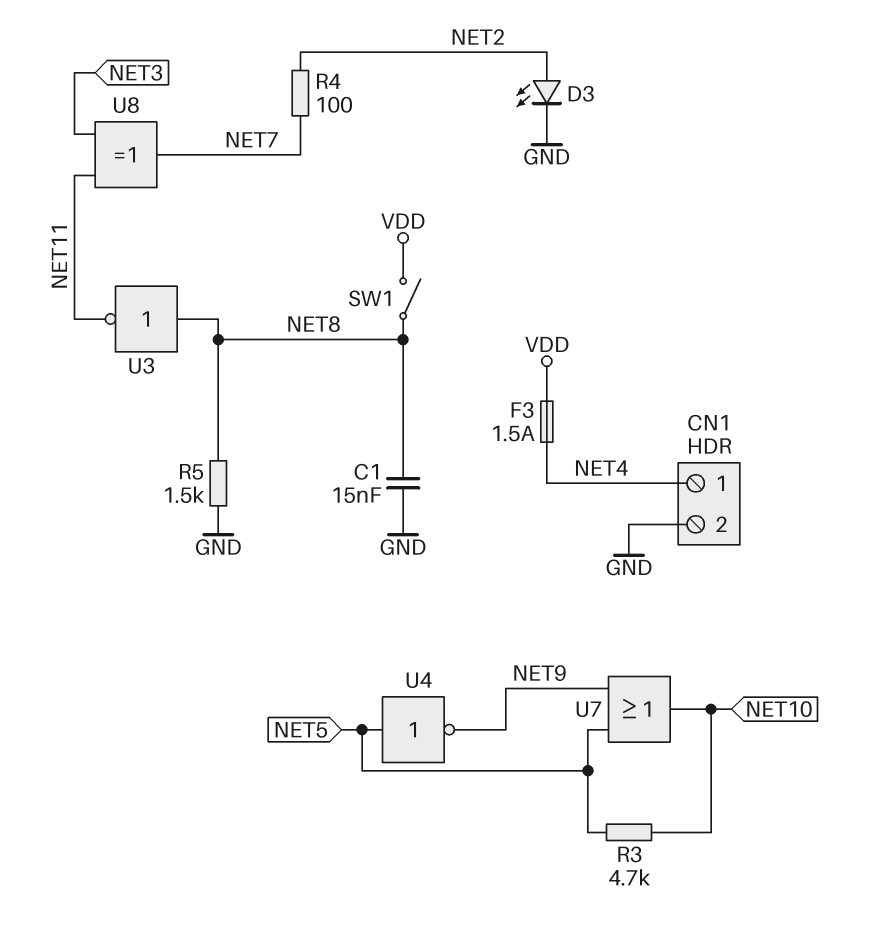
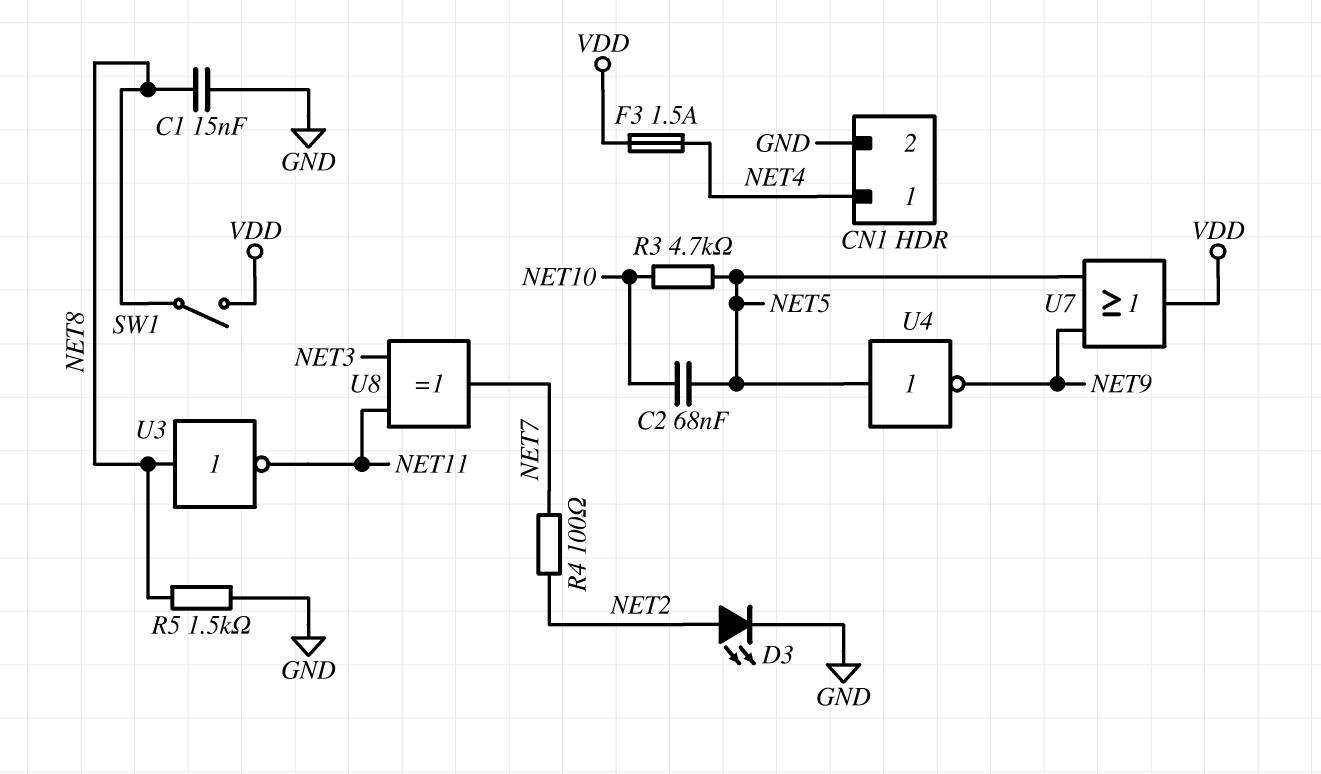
C2: none -> 68nF (NET5, NET10)
U7: OR (in NET5, in NET9, out NET10) -> OR (in NET5, in NET9, out VDD)

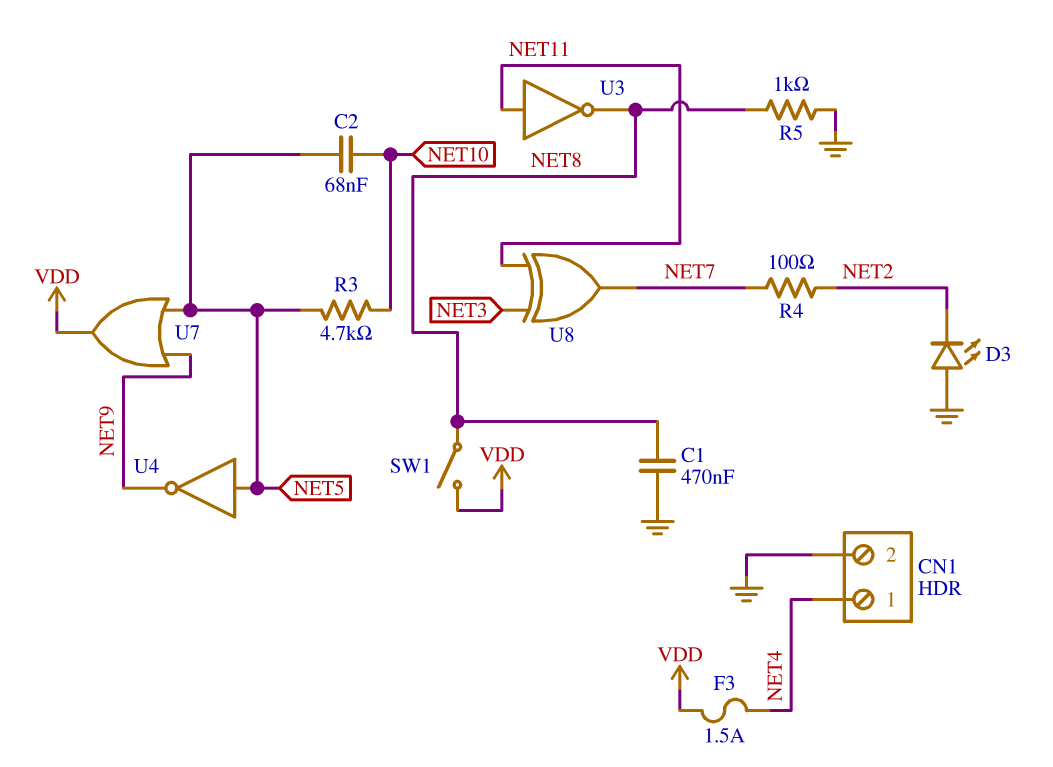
C1: 15nF (GND, NET8) -> 470nF (GND, NET8)
D3: LED (A NET2, K GND) -> LED (A GND, K NET2)
R5: 1.5k (GND, NET8) -> 1k (GND, NET8)
U3: NOT (in NET8, out NET11) -> NOT (in NET11, out NET8)

